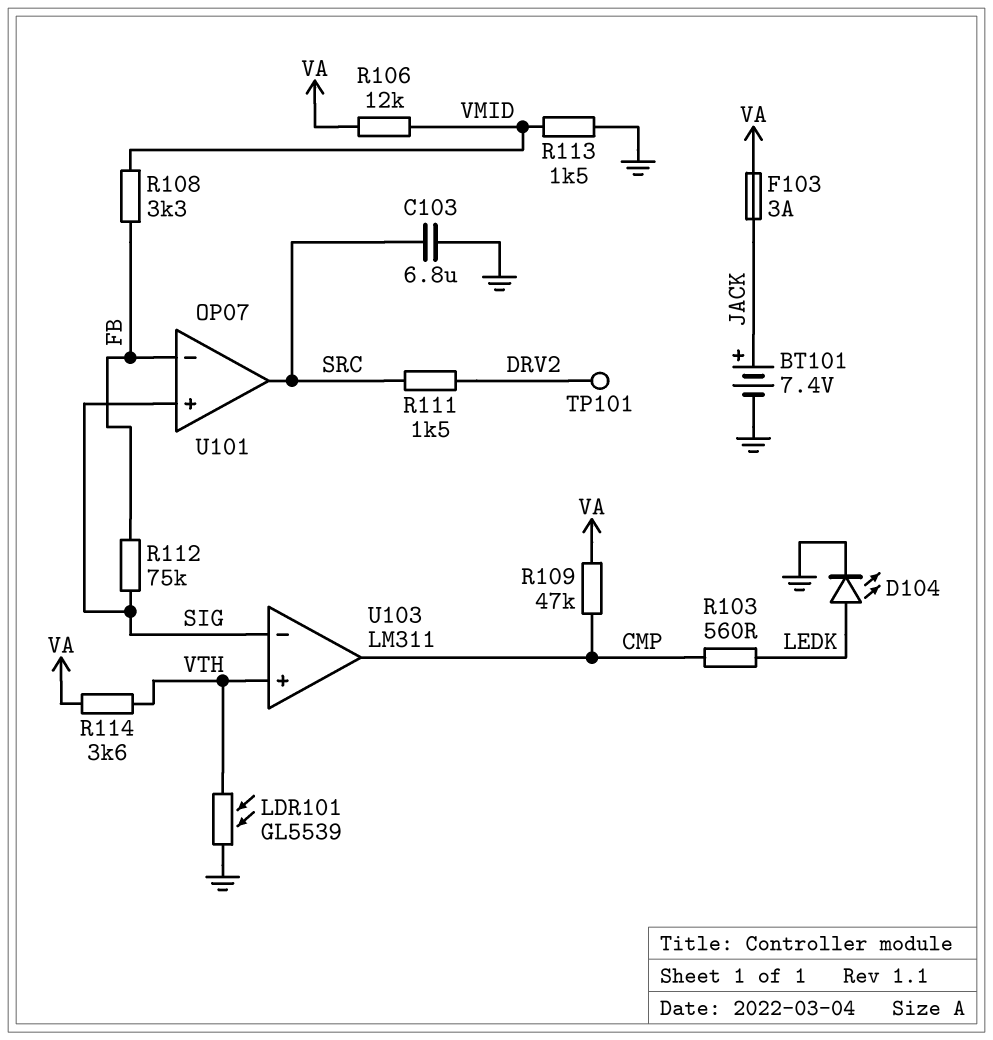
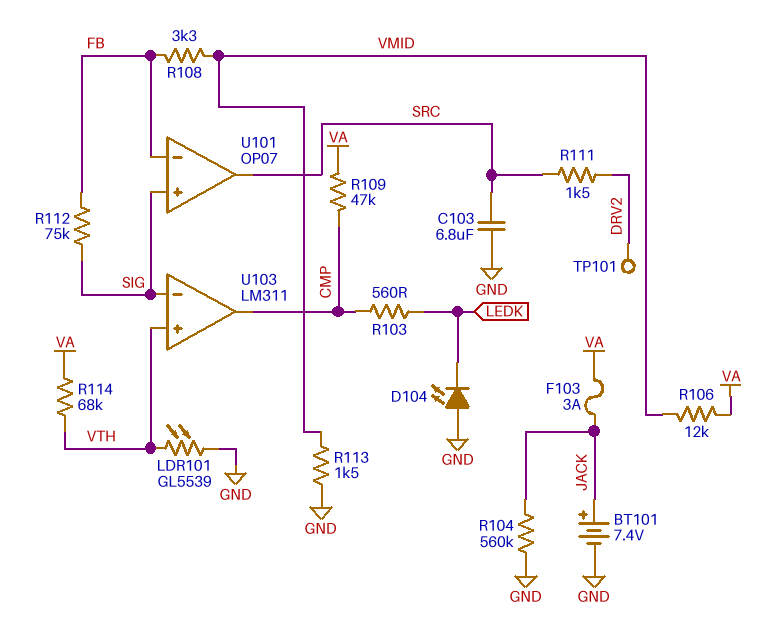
D104: LED (A LEDK, K GND) -> LED (A GND, K LEDK)
R104: none -> 560k (GND, JACK)
R114: 3.6k (VA, VTH) -> 68k (VA, VTH)

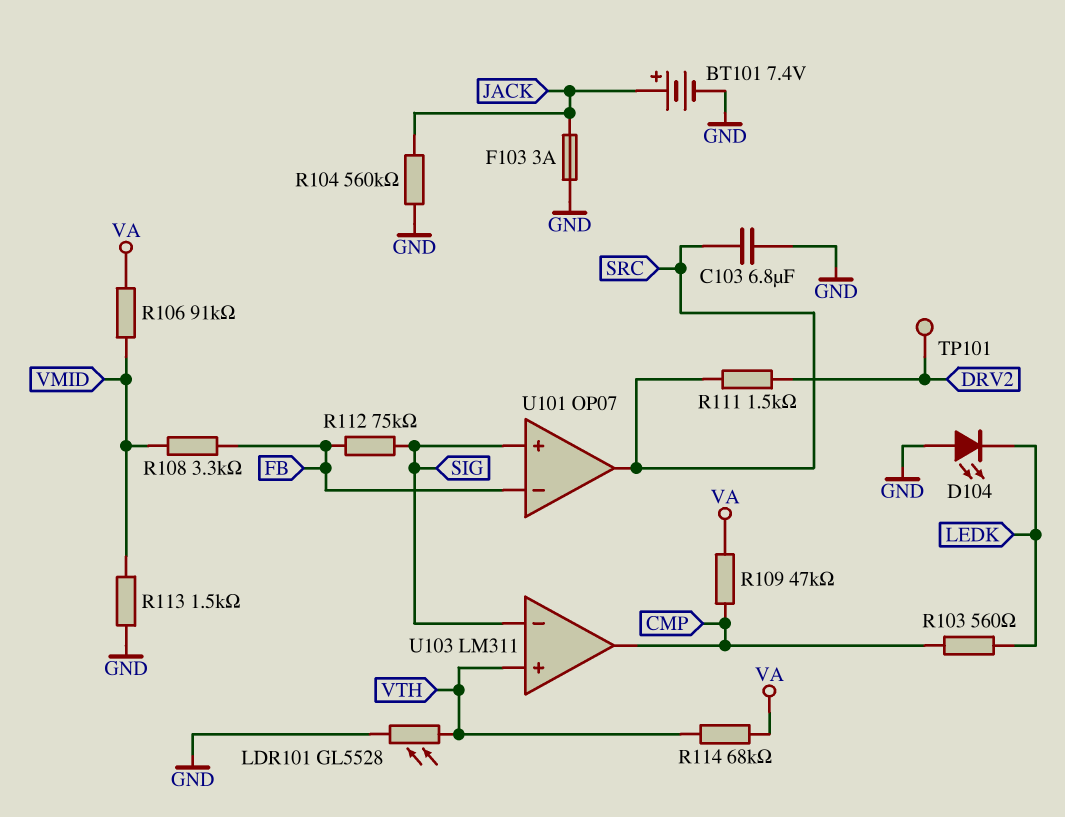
F103: 3A (JACK, VA) -> 3A (GND, JACK)
LDR101: GL5539 (GND, VTH) -> GL5528 (GND, VTH)
R106: 12k (VA, VMID) -> 91k (VA, VMID)

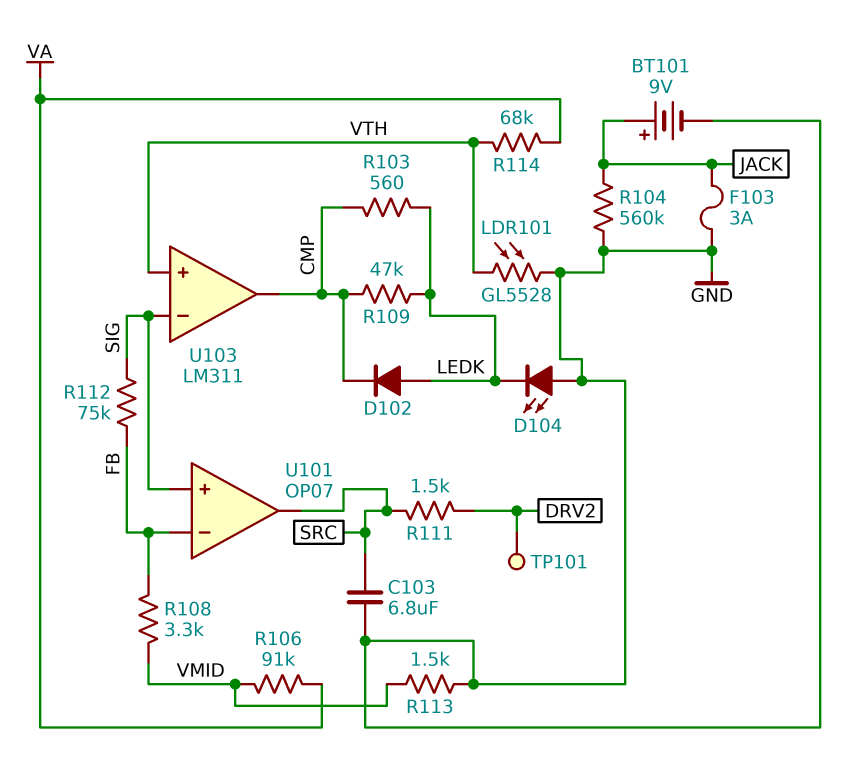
BT101: 7.4V (plus JACK, minus GND) -> 9V (plus JACK, minus GND)
D102: none -> diode (A LEDK, K CMP)
R109: 47k (CMP, VA) -> 47k (CMP, LEDK)

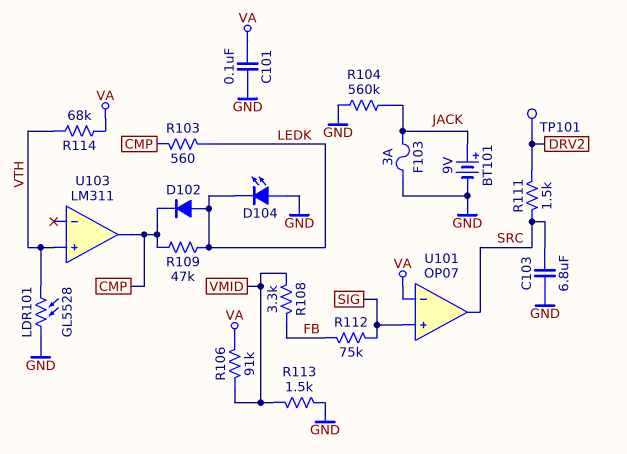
C101: none -> 100nF (GND, VA)
U101 pin in-: FB -> VA
U103 pin in-: SIG -> none

